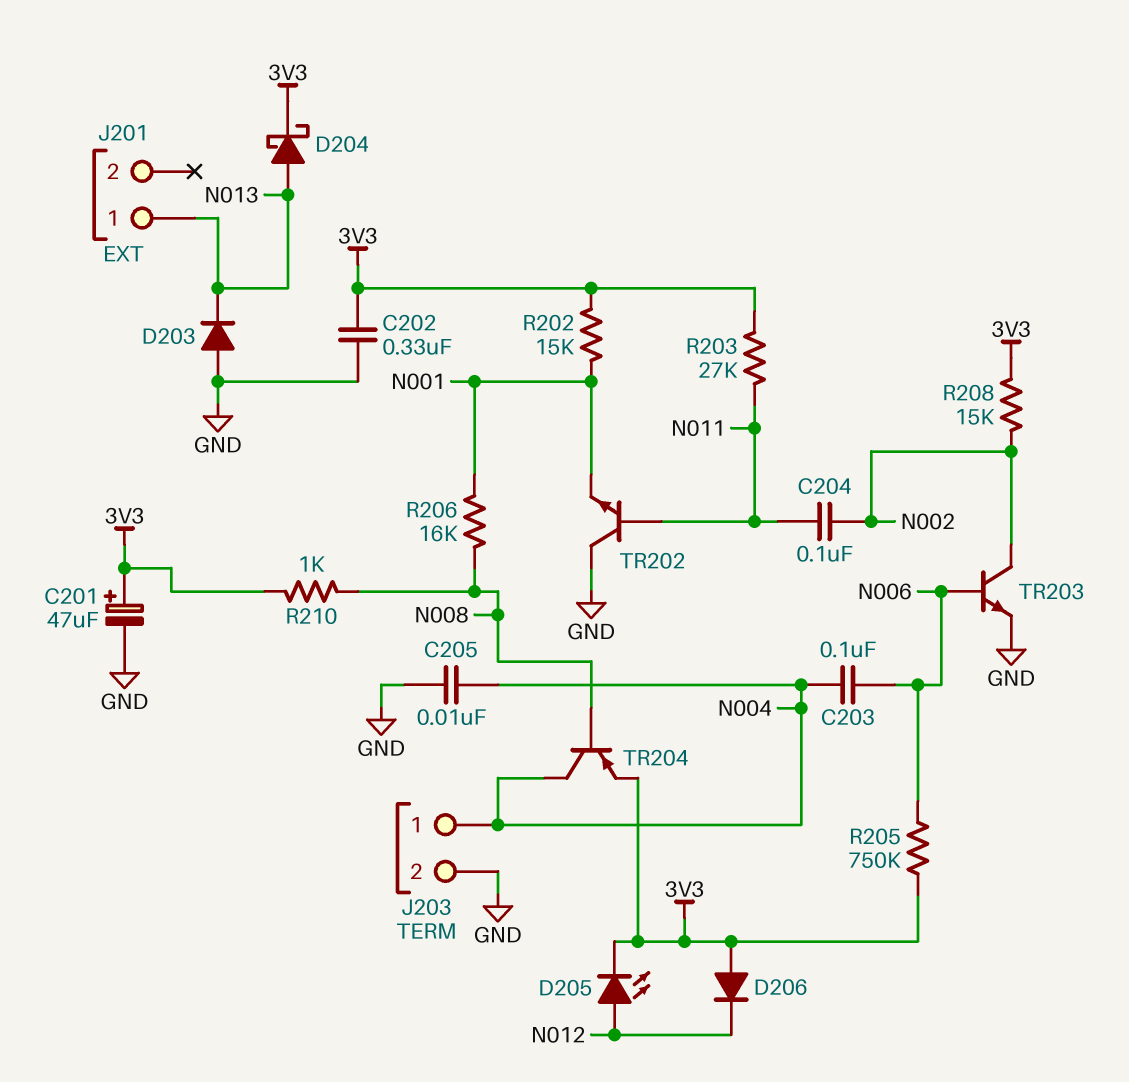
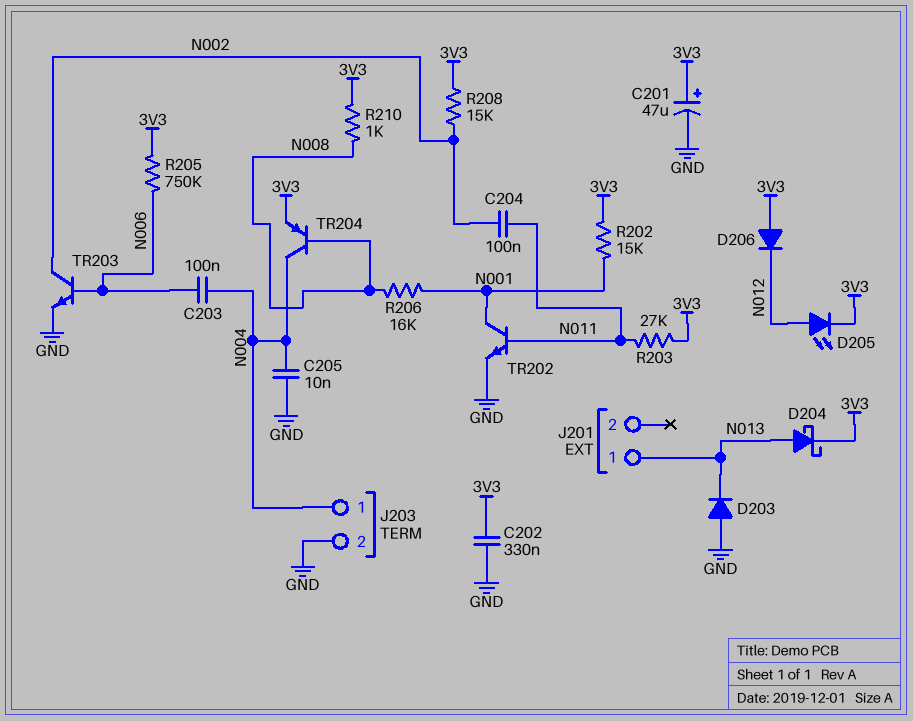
TR202: NPN (B N011, C GND, E N001) -> NPN (B N011, C N001, E GND)

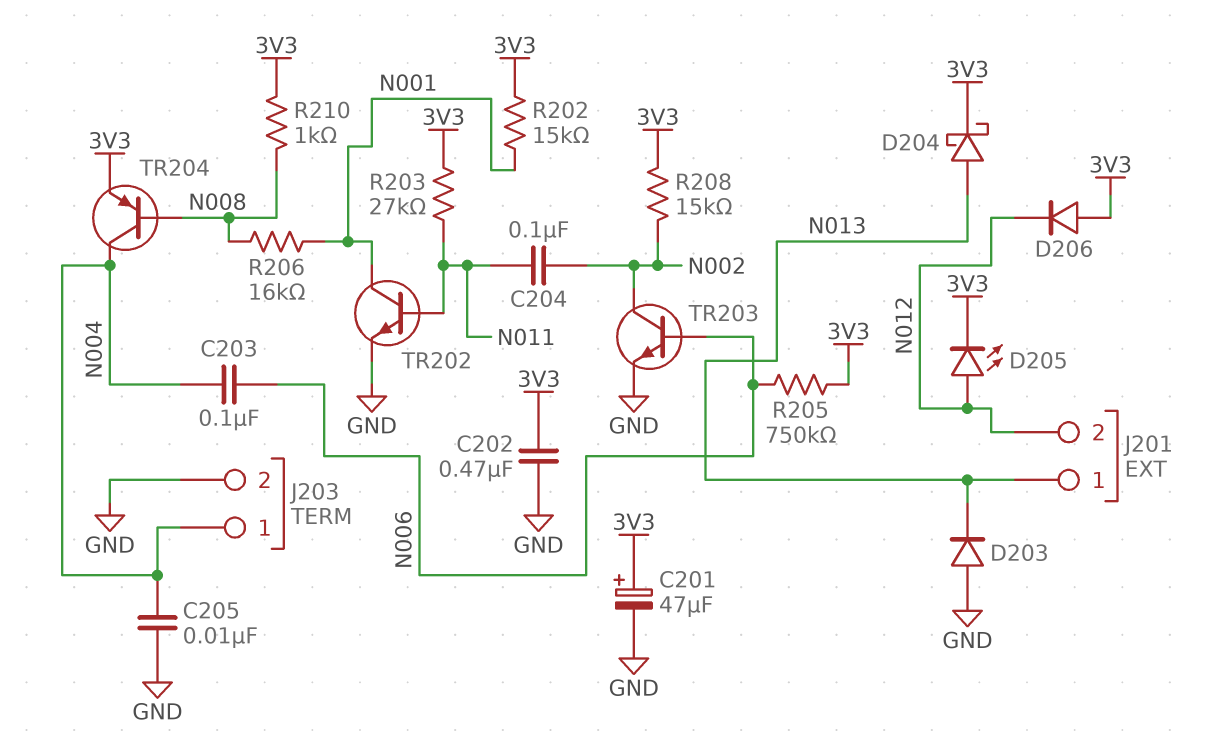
C202: 330nF (3V3, GND) -> 470nF (3V3, GND)
J201 pin 2: none -> N012

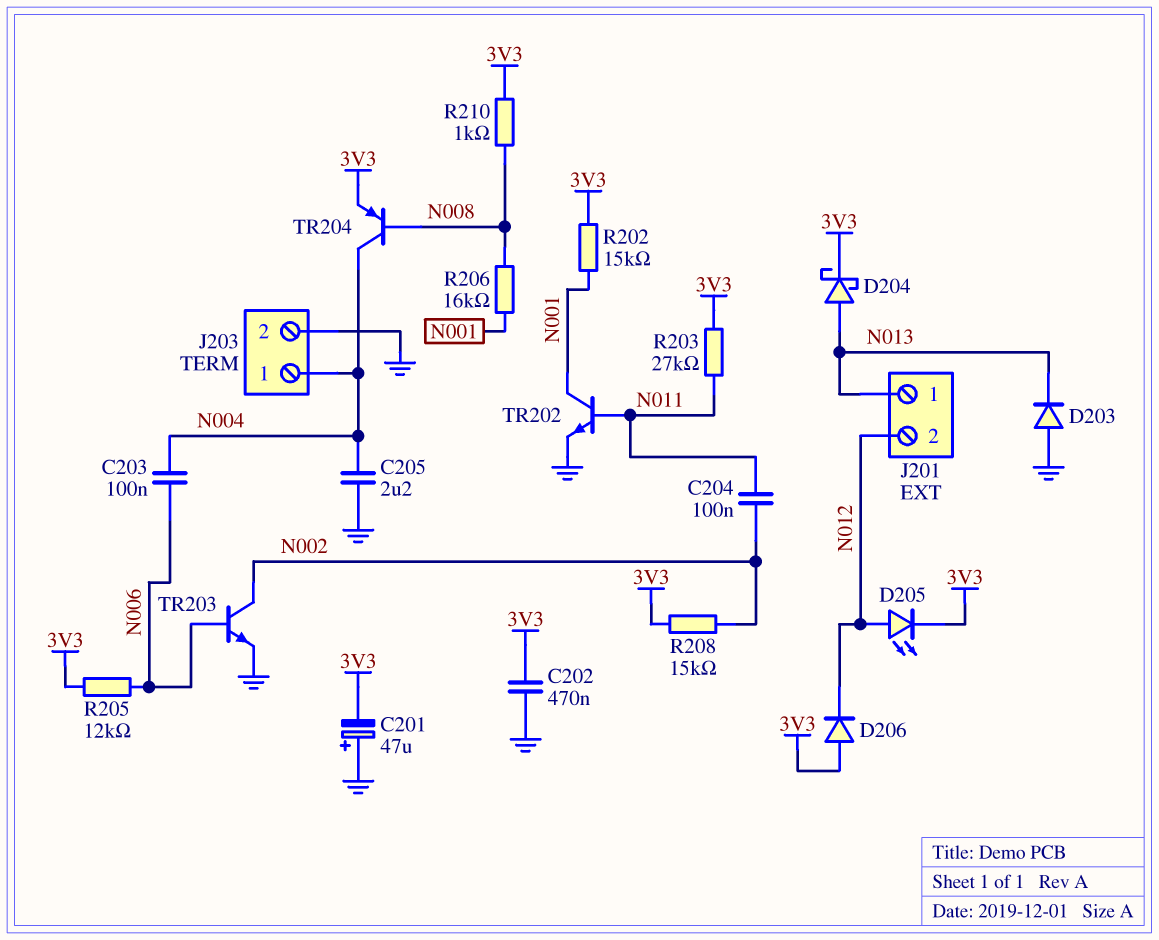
C201: 47uF (plus 3V3, minus GND) -> 47uF (plus GND, minus 3V3)
C205: 10nF (GND, N004) -> 2.2uF (GND, N004)
R205: 750k (3V3, N006) -> 12k (3V3, N006)

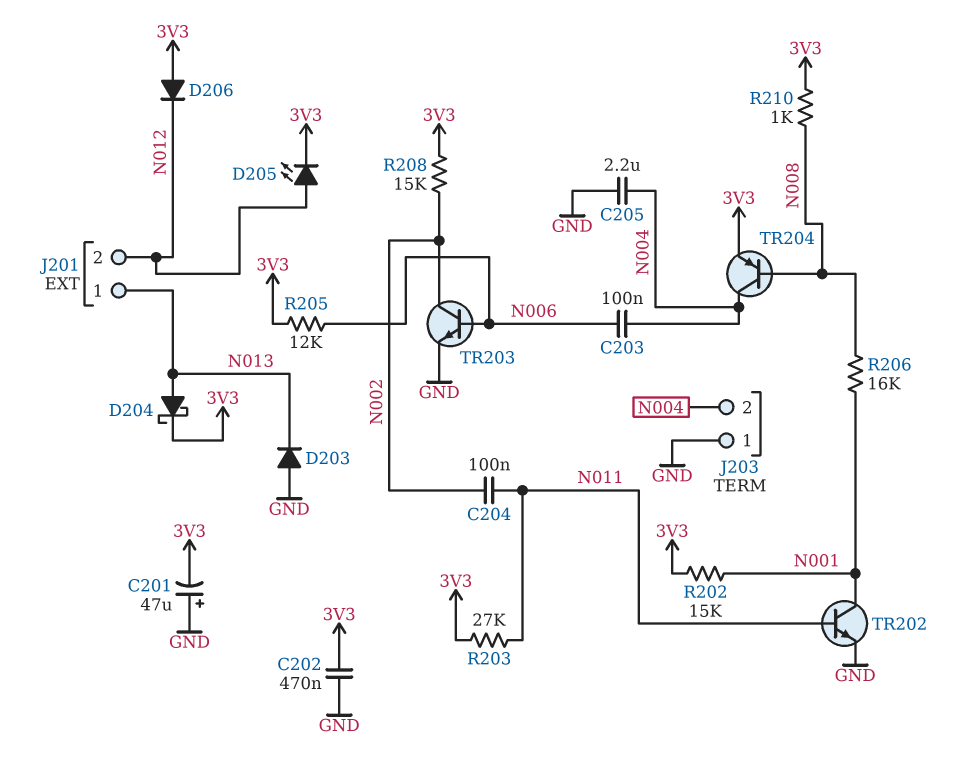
J203 pin 1: N004 -> GND
J203 pin 2: GND -> N004

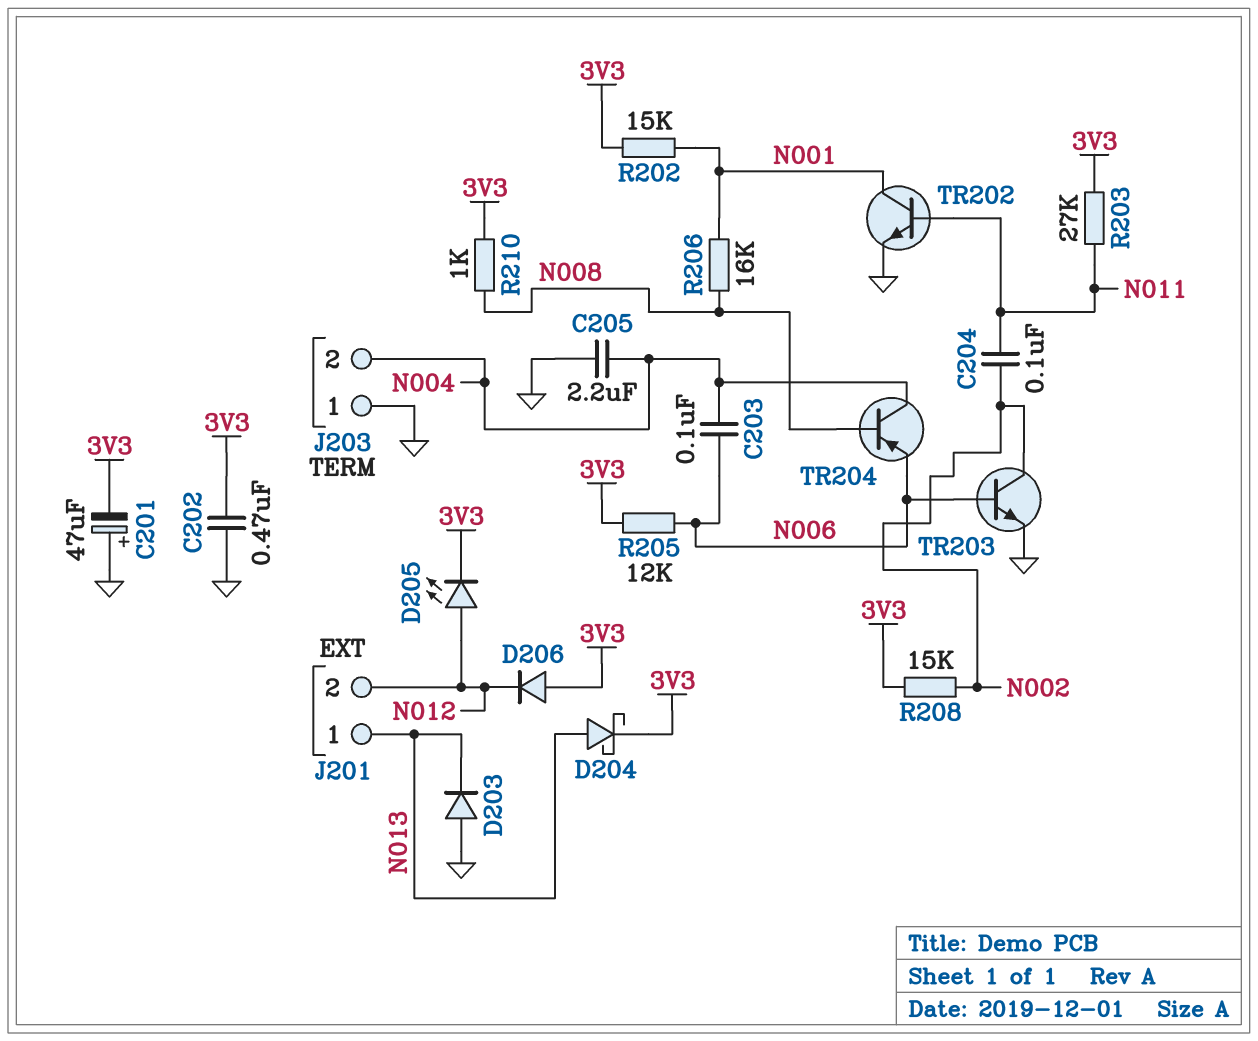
TR204: PNP (B N008, C N004, E 3V3) -> PNP (B N008, C N004, E N006)

